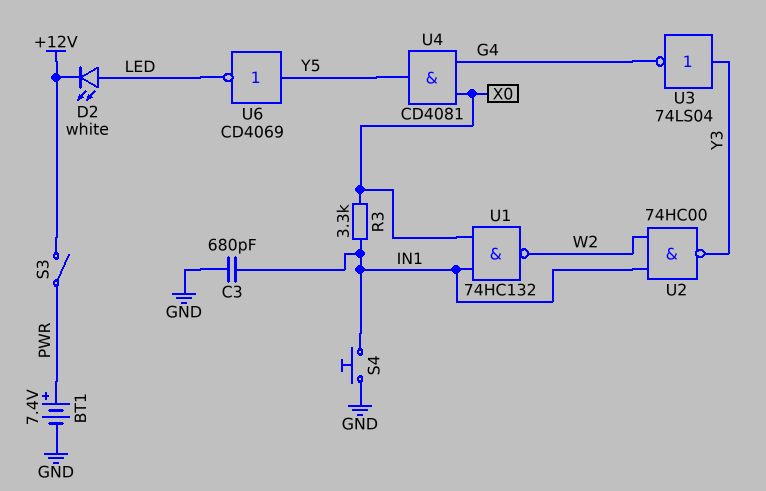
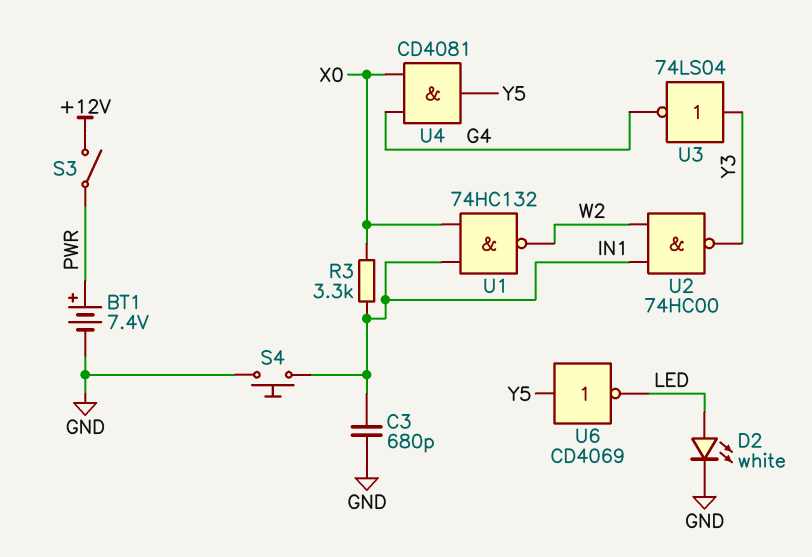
D2: LED white (A LED, K +12V) -> LED white (A LED, K GND)

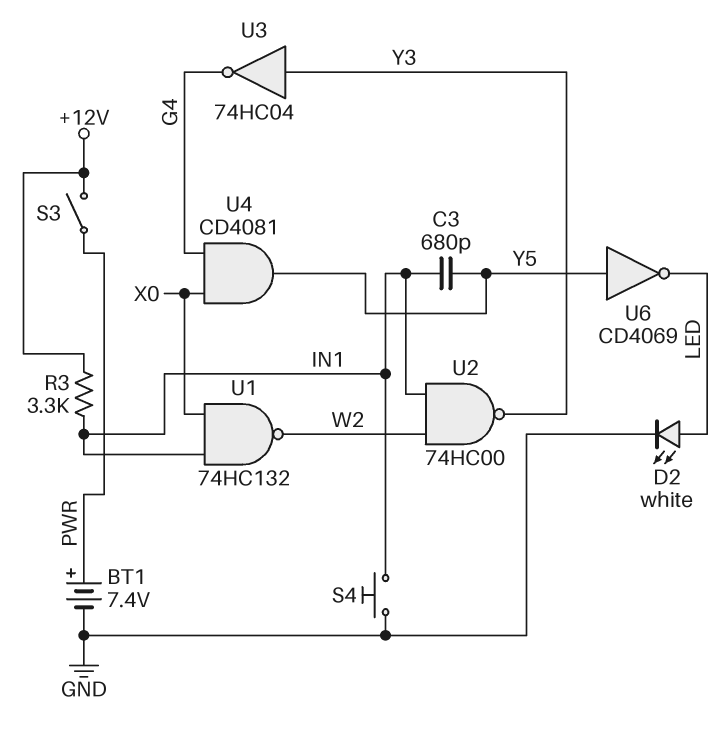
C3: 680pF (GND, IN1) -> 680pF (IN1, Y5)
R3: 3.3k (IN1, X0) -> 3.3k (+12V, IN1)
U3: NOT 74LS04 (in Y3, out G4) -> NOT 74HC04 (in Y3, out G4)

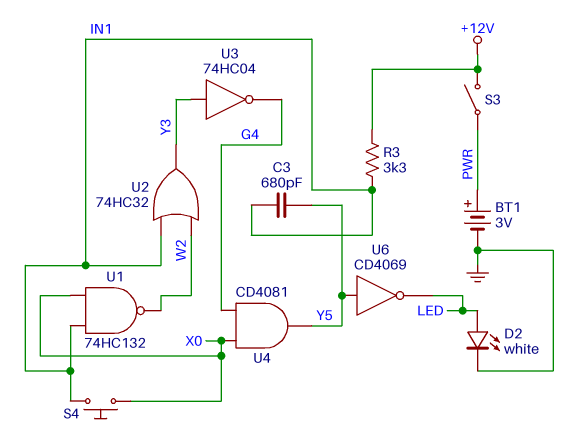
BT1: 7.4V (plus PWR, minus GND) -> 3V (plus PWR, minus GND)
S4: button (GND, IN1) -> button (IN1, X0)
U2: NAND 74HC00 (in IN1, in W2, out Y3) -> OR 74HC32 (in IN1, in W2, out Y3)

